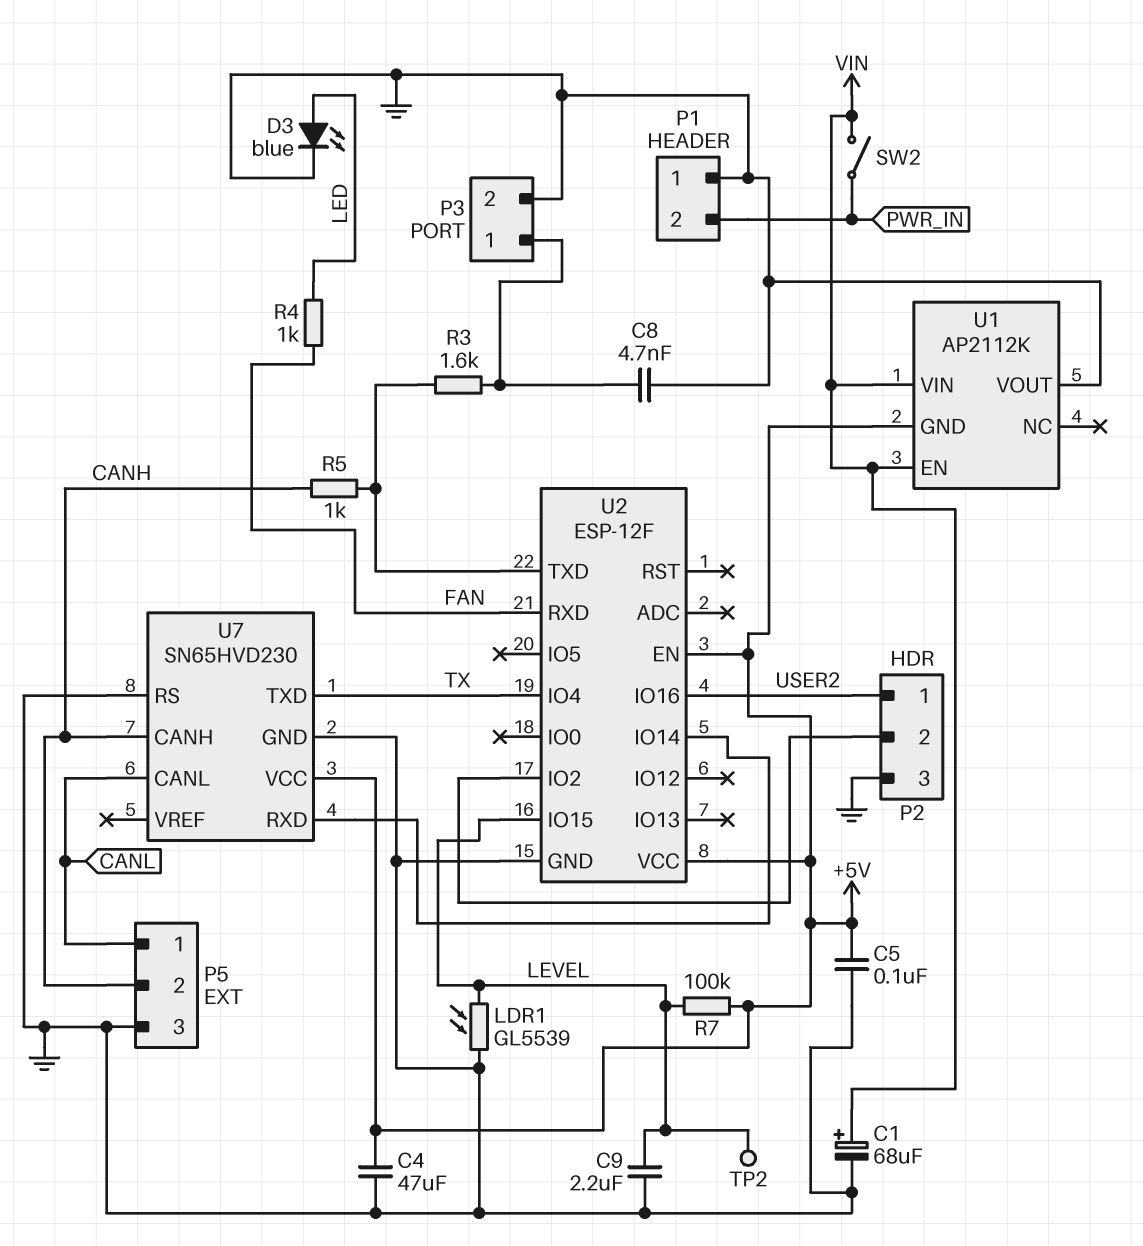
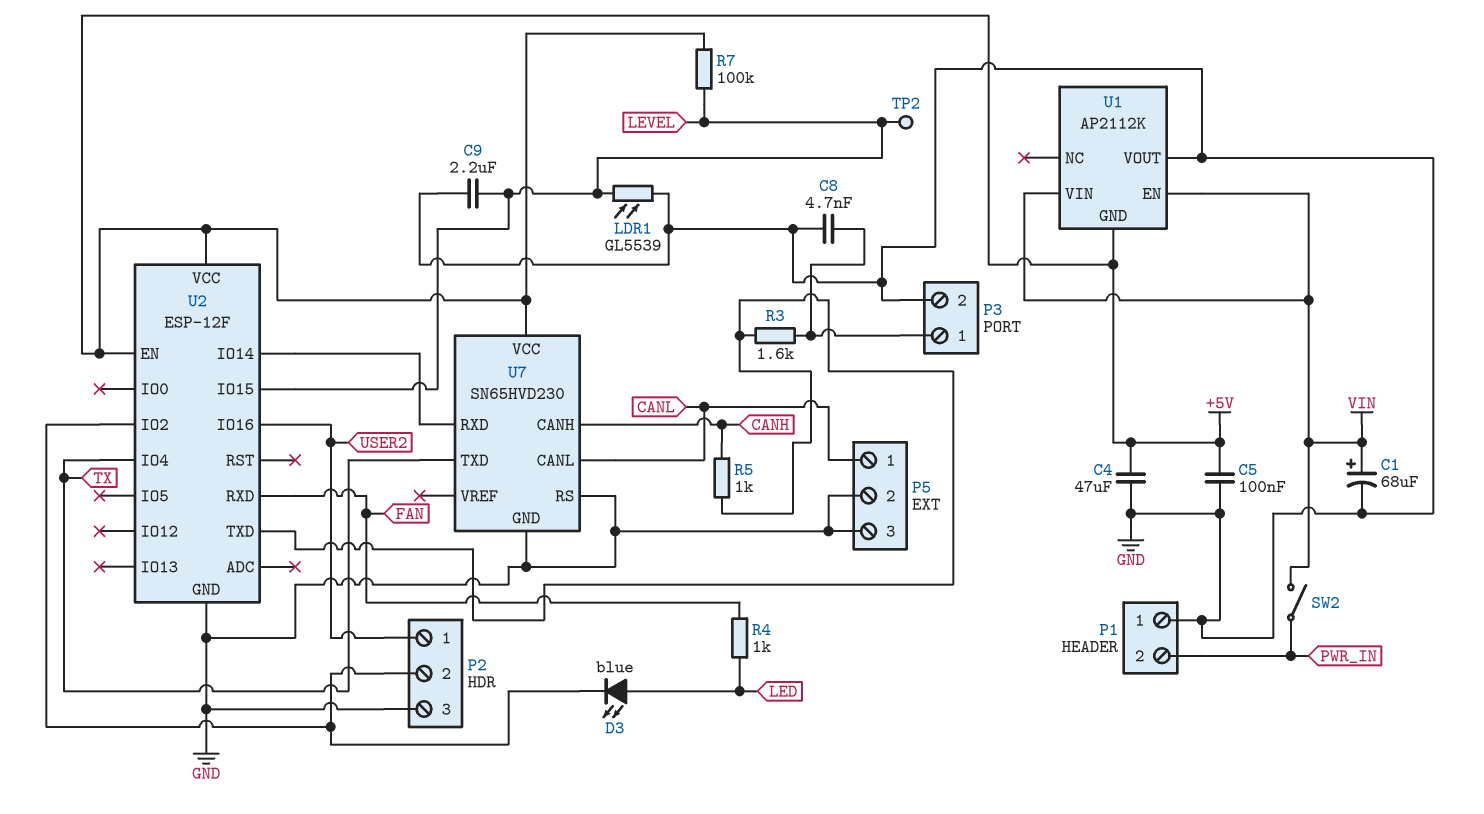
D3: LED blue (A LED, K GND) -> LED blue (A LED, K P2/2)
P5 pin 2: CANH -> GND

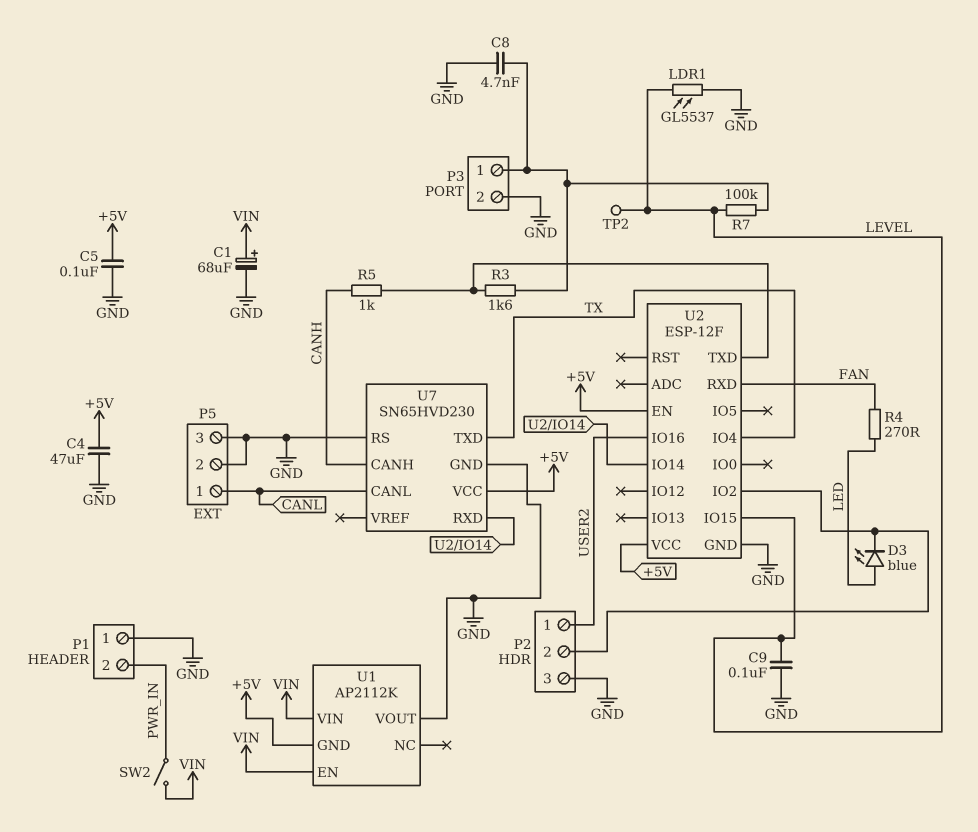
C9: 2.2uF (GND, LEVEL) -> 100nF (GND, LEVEL)
LDR1: GL5539 (GND, LEVEL) -> GL5537 (GND, LEVEL)
R4: 1k (FAN, LED) -> 270 (FAN, LED)
R7: 100k (+5V, LEVEL) -> 100k (LEVEL, P3/1)

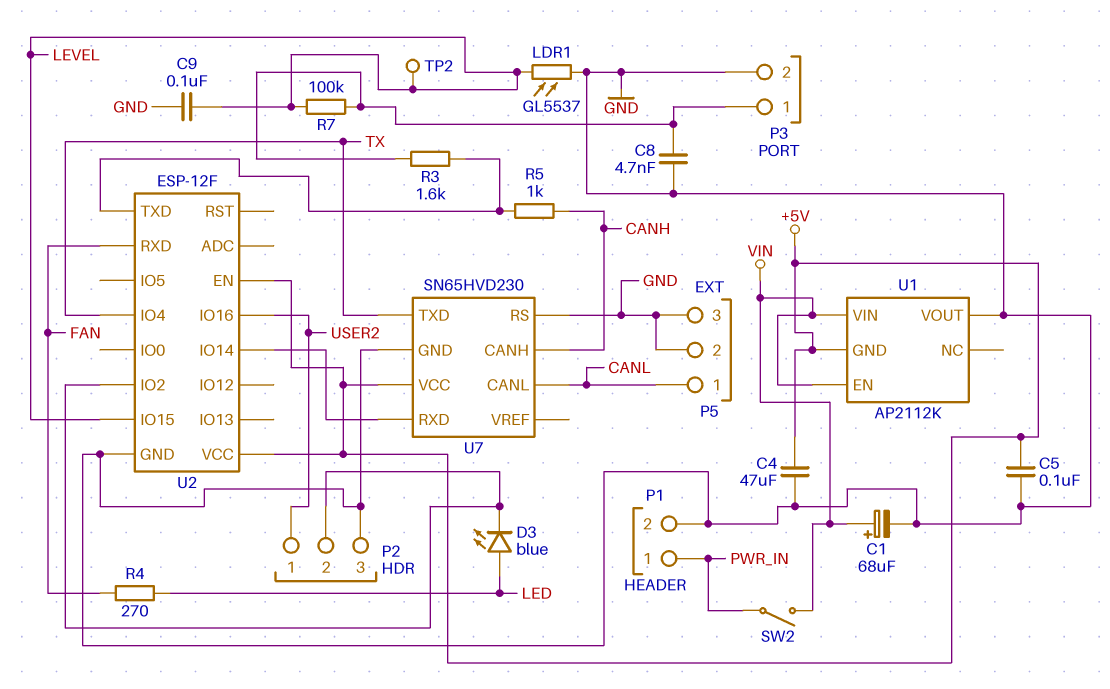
P1 pin 1: GND -> PWR_IN
P1 pin 2: PWR_IN -> GND

